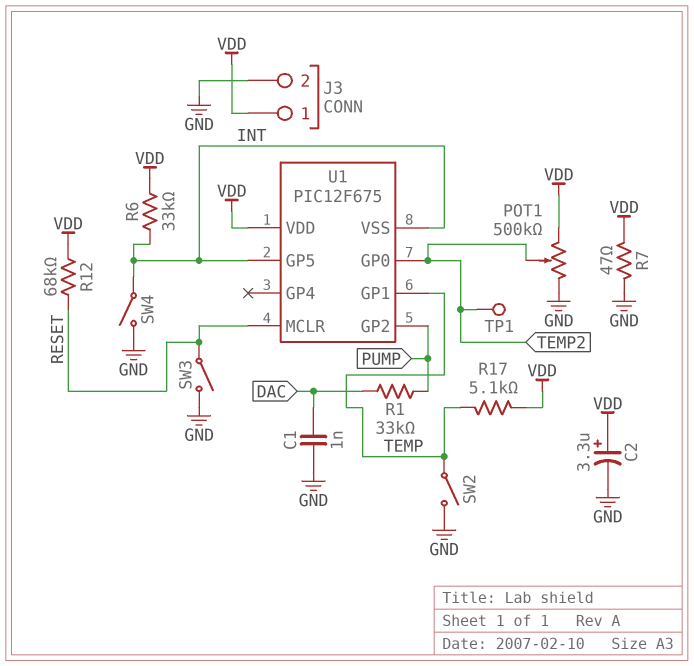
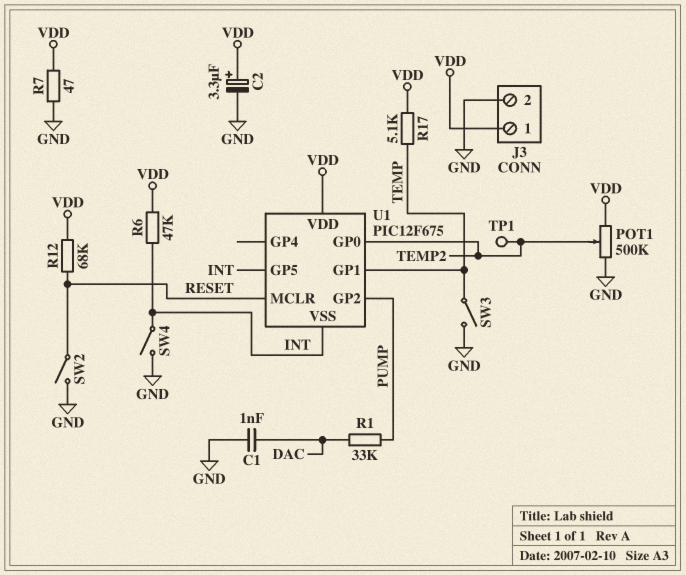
R6: 33k (INT, VDD) -> 47k (INT, VDD)
SW2: switch (GND, TEMP) -> switch (GND, RESET)
SW3: switch (GND, RESET) -> switch (GND, TEMP)

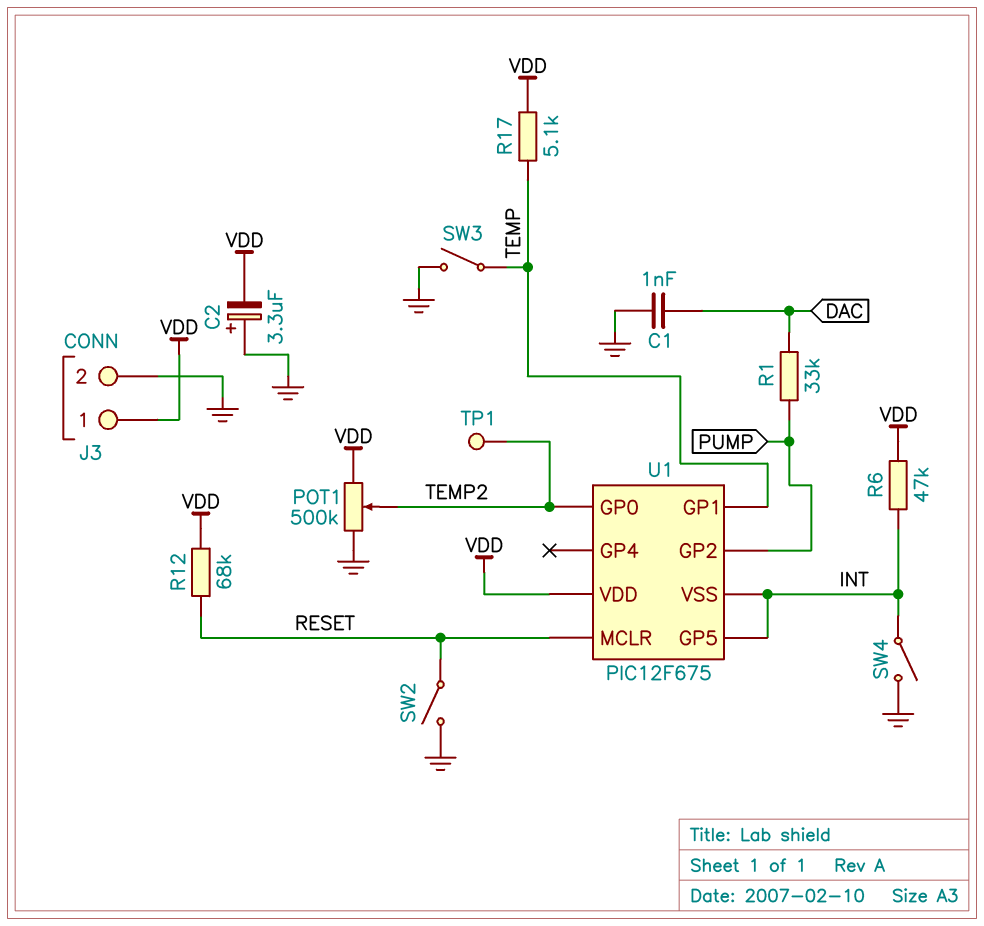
C2: 3.3uF (plus VDD, minus GND) -> 3.3uF (plus GND, minus VDD)
R7: 47 (GND, VDD) -> none

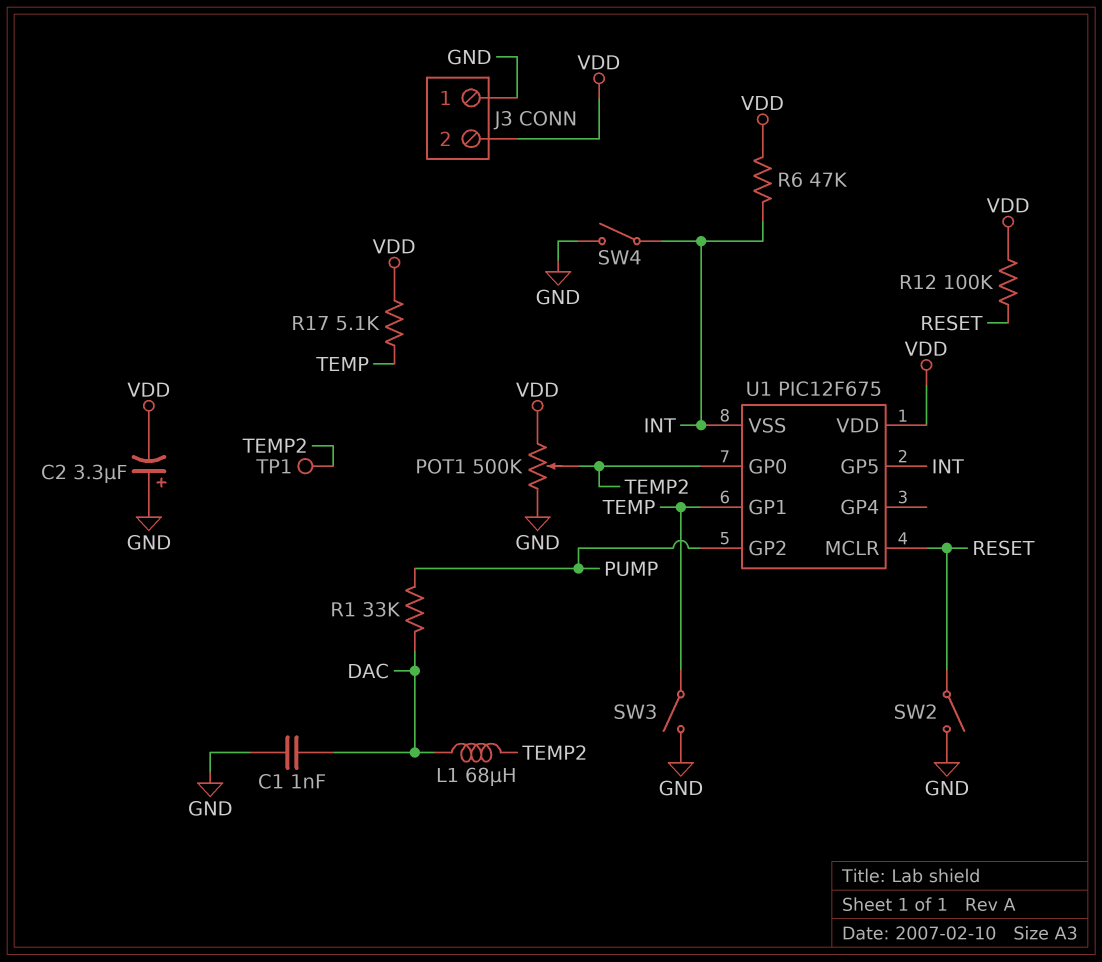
J3 pin 1: VDD -> GND
J3 pin 2: GND -> VDD
L1: none -> 68uH (DAC, TEMP2)
R12: 68k (RESET, VDD) -> 100k (RESET, VDD)

